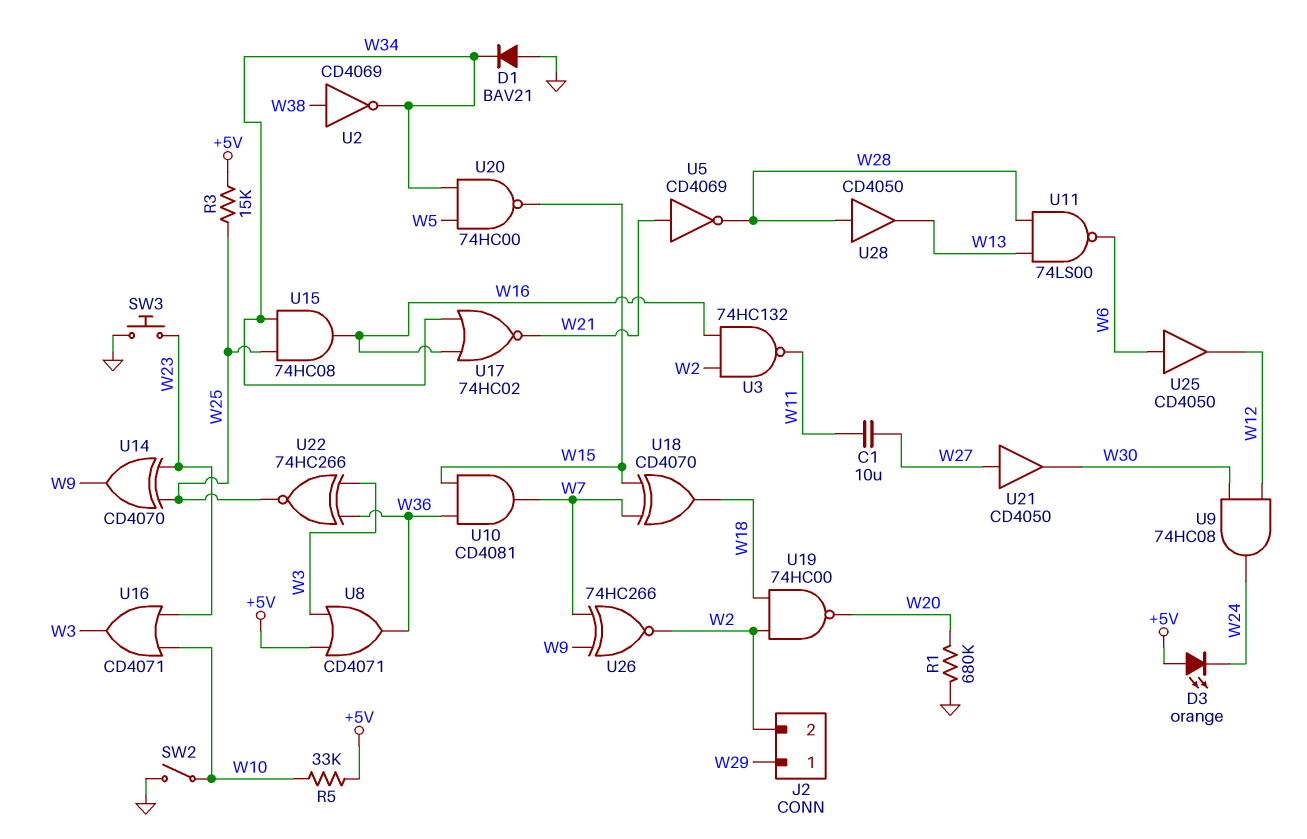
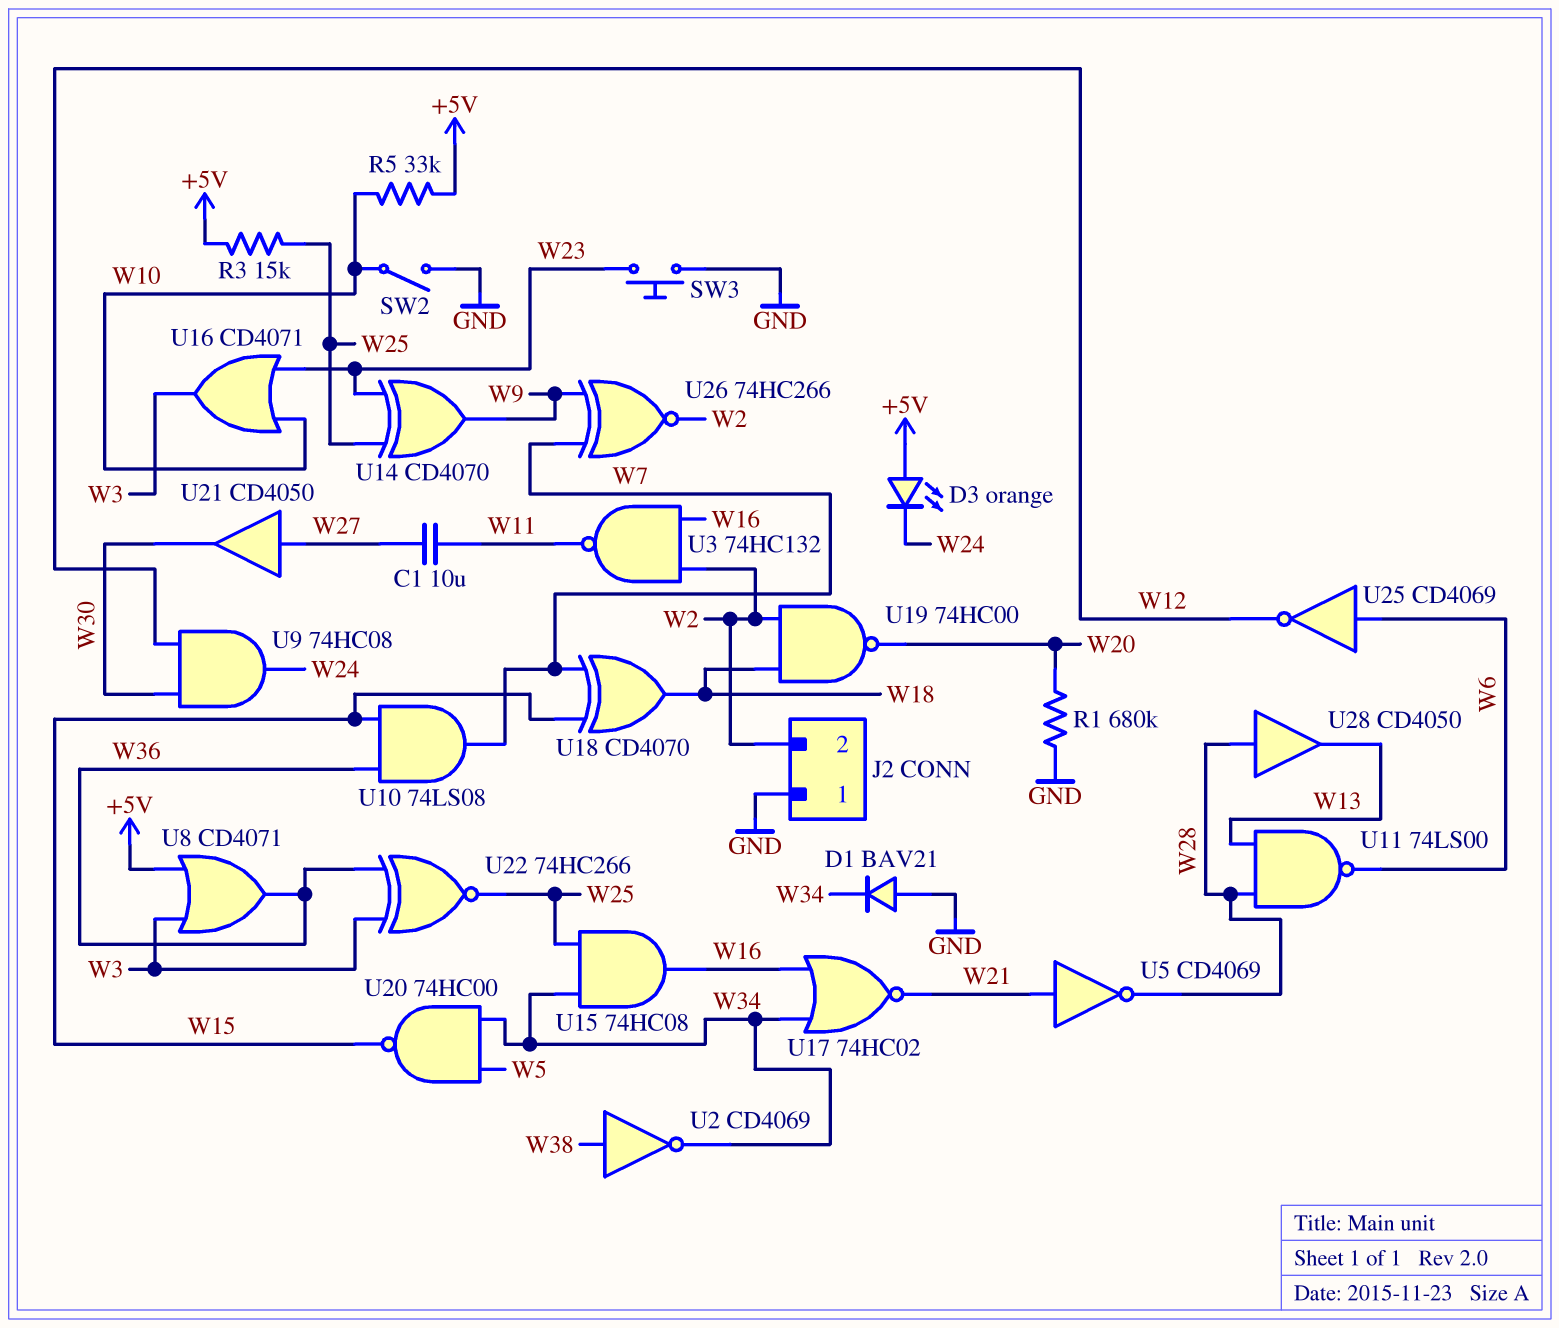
J2 pin 1: W29 -> GND
U10: AND CD4081 (in W15, in W36, out W7) -> AND 74LS08 (in W15, in W36, out W7)
U25: buffer CD4050 (in W6, out W12) -> NOT CD4069 (in W6, out W12)

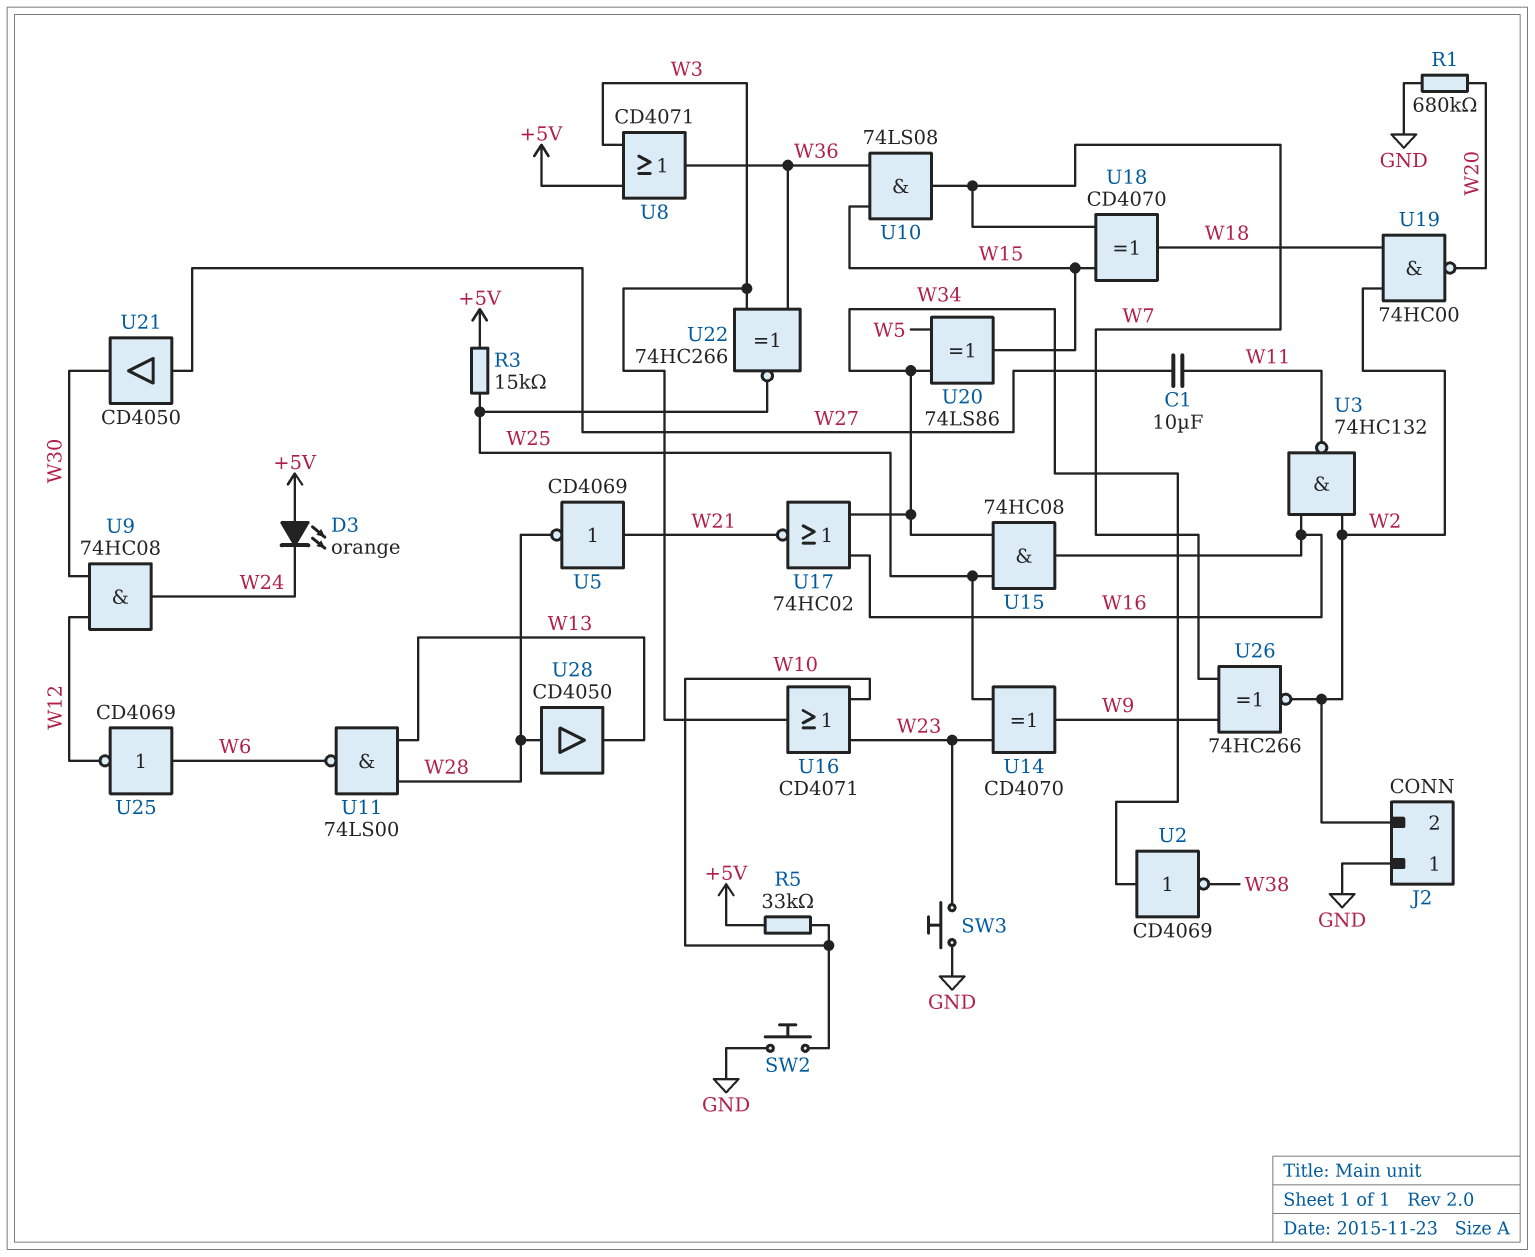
D1: diode BAV21 (A GND, K W34) -> none
SW2: switch (GND, W10) -> button (GND, W10)
U2: NOT CD4069 (in W38, out W34) -> NOT CD4069 (in W34, out W38)
U20: NAND 74HC00 (in W5, in W34, out W15) -> XOR 74LS86 (in W5, in W34, out W15)

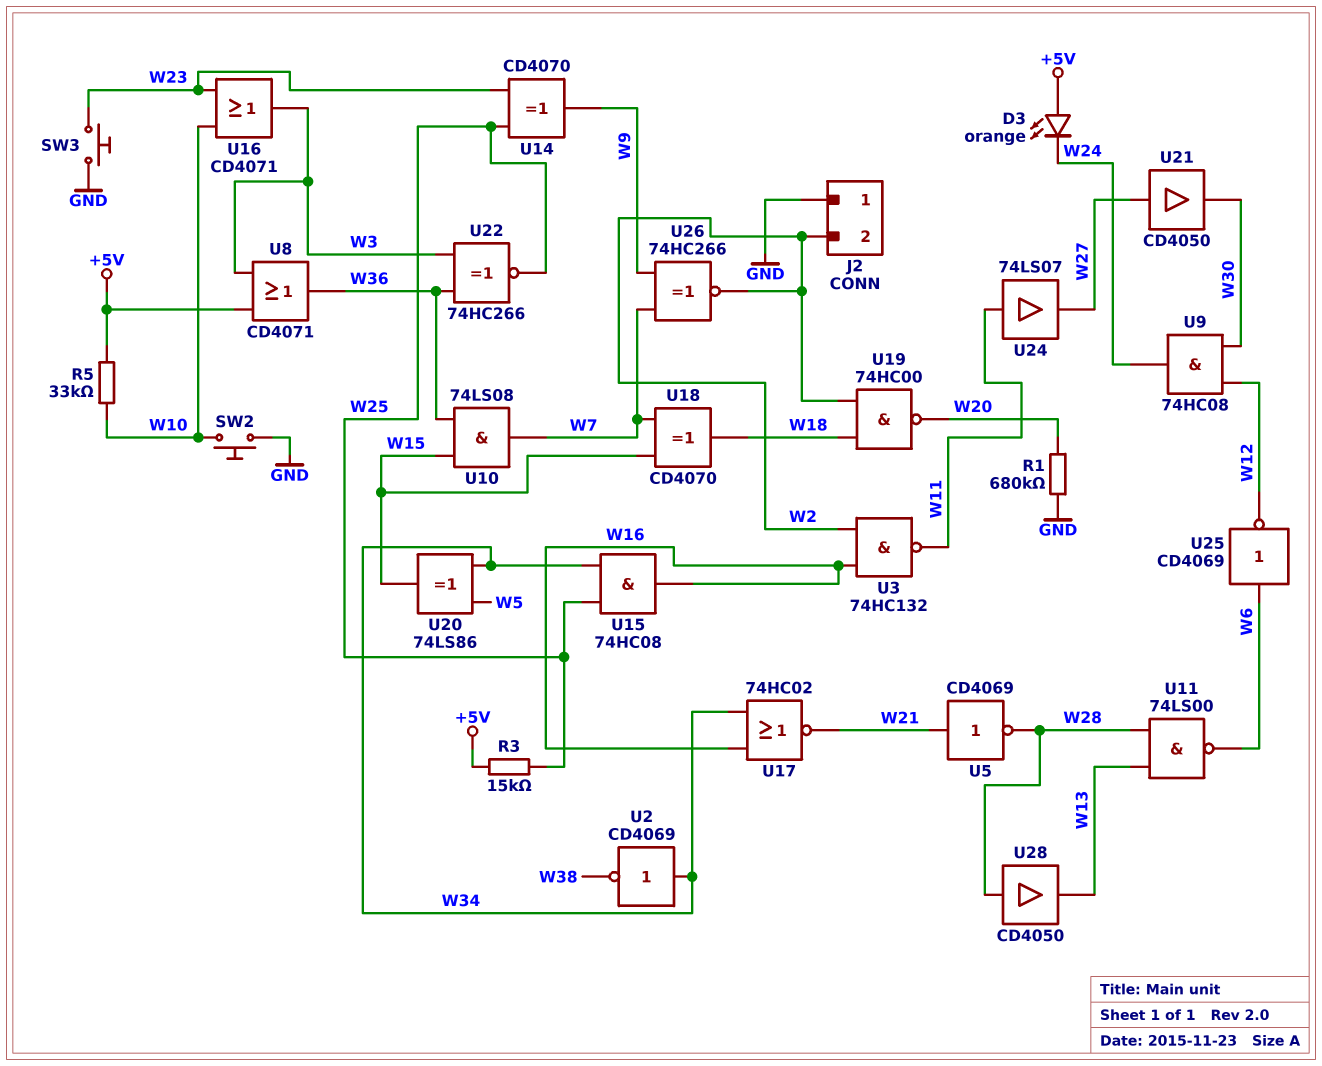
C1: 10uF (W11, W27) -> none
U24: none -> buffer 74LS07 (in W11, out W27)

